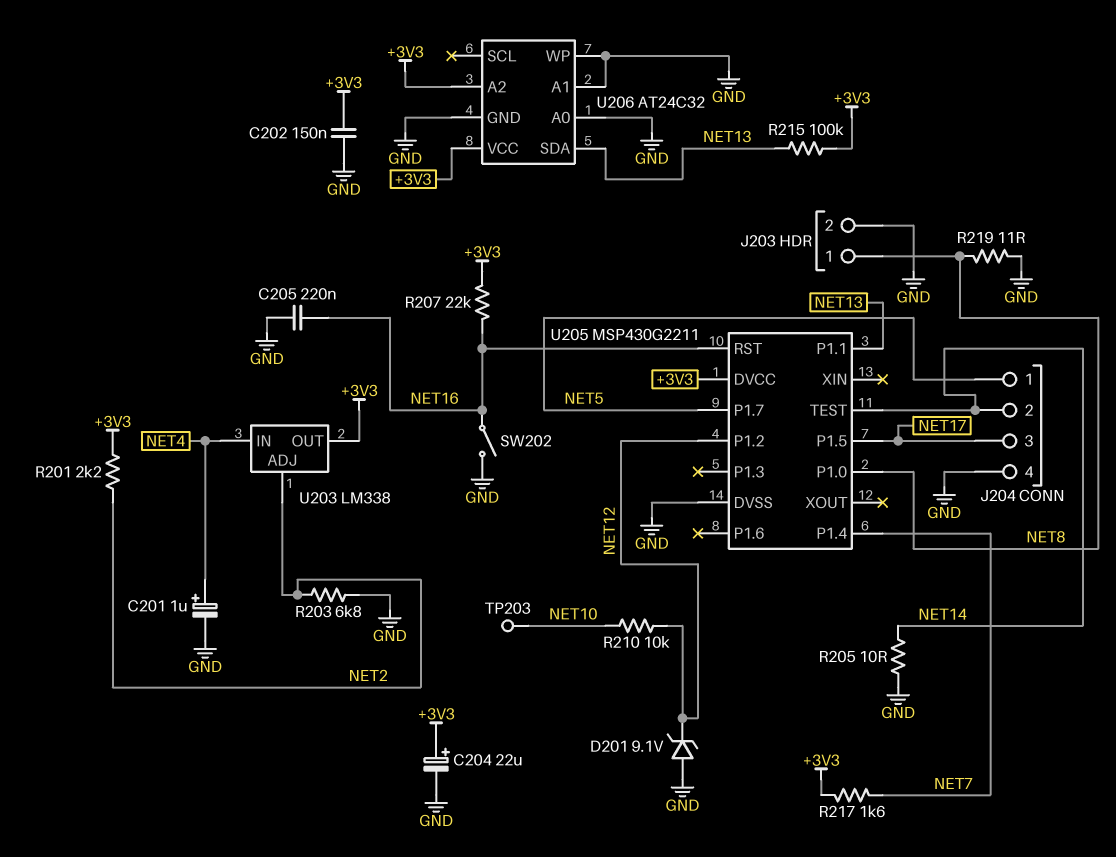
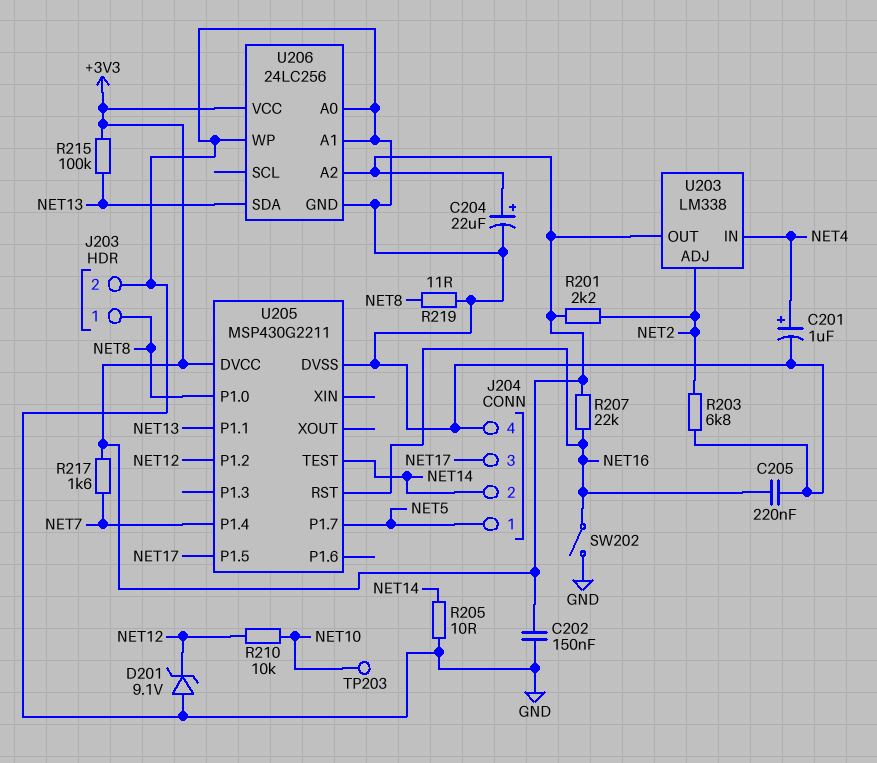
U206: AT24C32 -> 24LC256

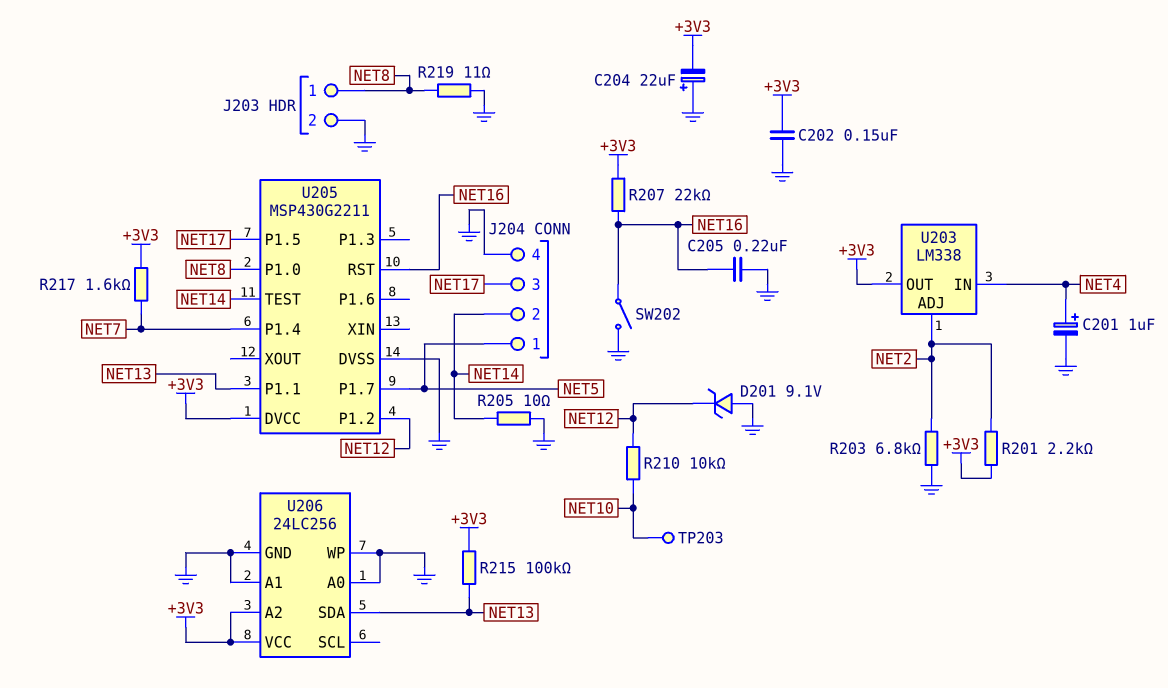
C204: 22uF (plus +3V3, minus GND) -> 22uF (plus GND, minus +3V3)

